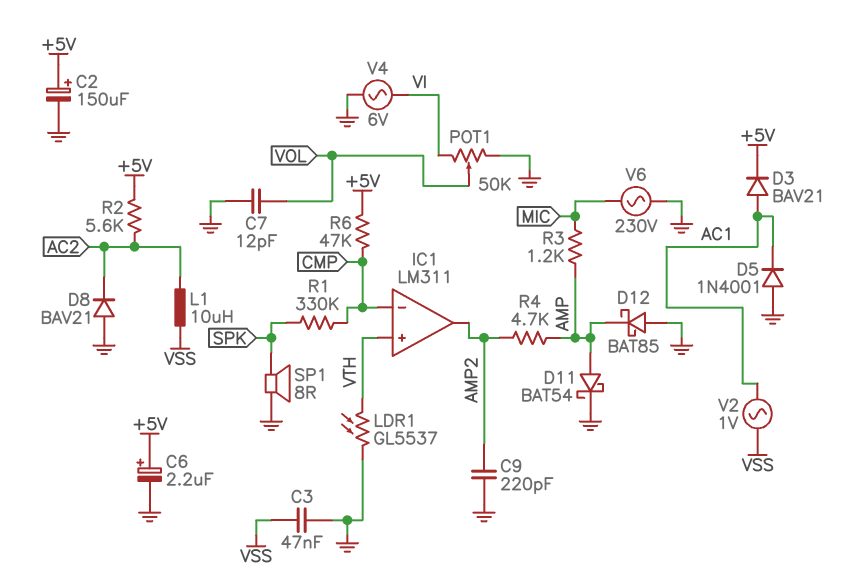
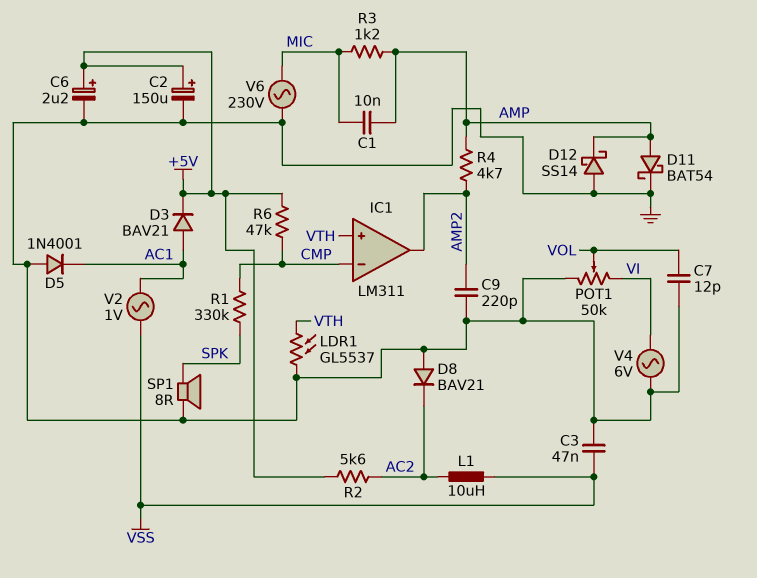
C1: none -> 10nF (AMP, MIC)
D12: schottky BAT85 (A GND, K AMP) -> schottky SS14 (A GND, K AMP)

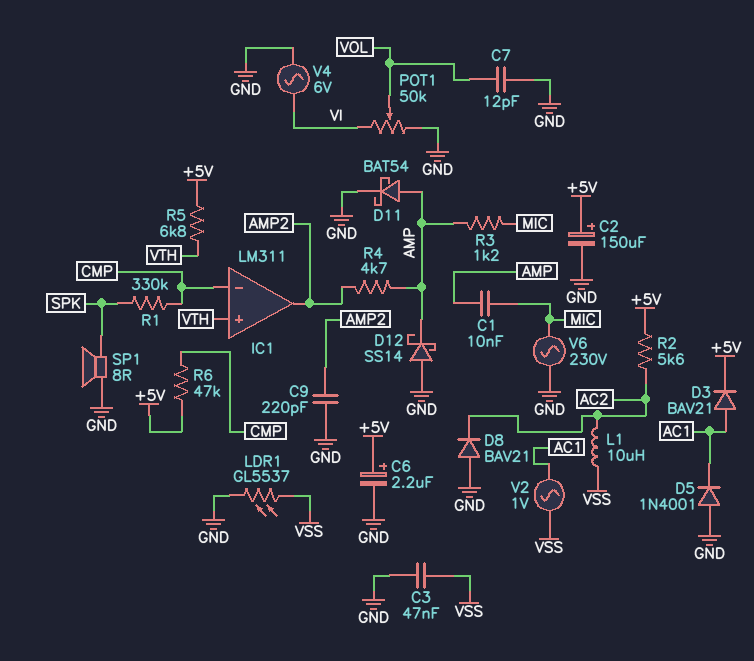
LDR1: GL5537 (GND, VTH) -> GL5537 (GND, VSS)
R5: none -> 6.8k (+5V, VTH)

